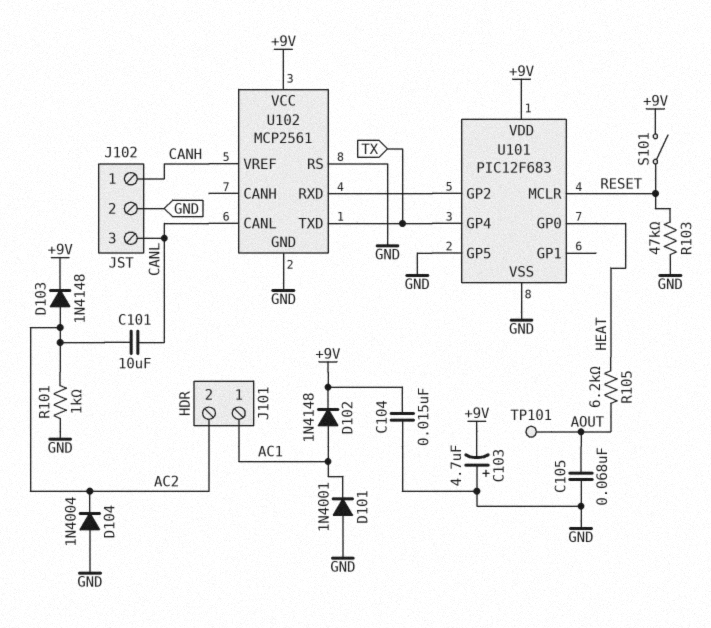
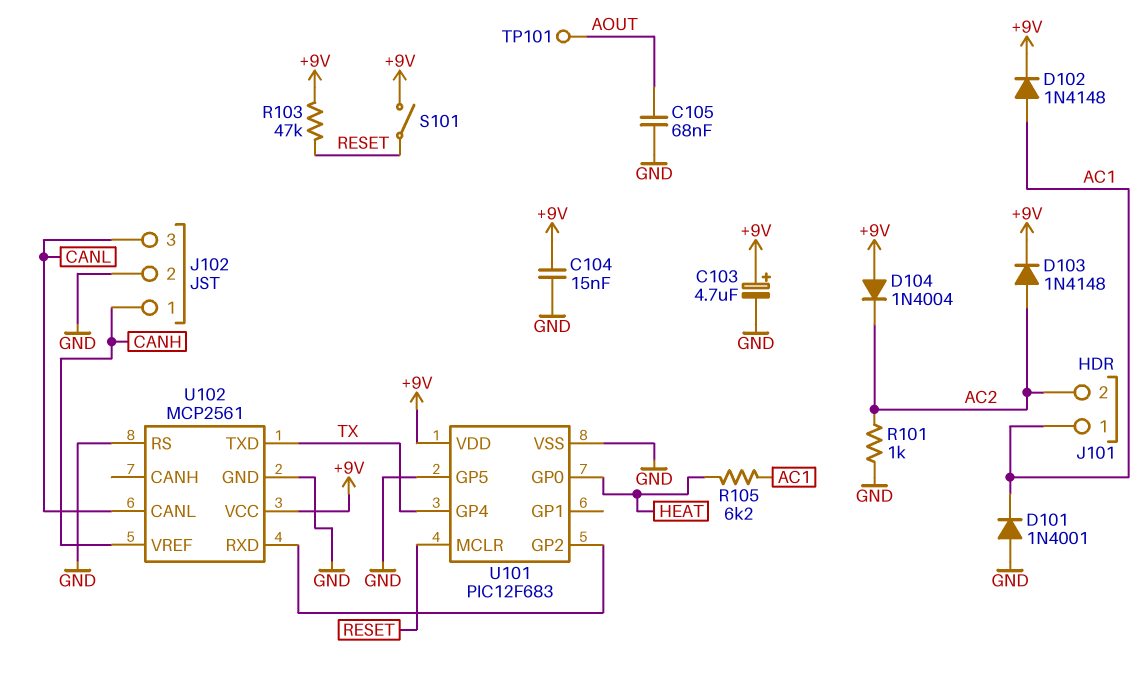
C101: 10uF (AC2, CANL) -> none
C103: 4.7uF (plus GND, minus +9V) -> 4.7uF (plus +9V, minus GND)
D104: diode 1N4004 (A GND, K AC2) -> diode 1N4004 (A +9V, K AC2)
R103: 47k (GND, RESET) -> 47k (+9V, RESET)
R105: 6.2k (AOUT, HEAT) -> 6.2k (AC1, HEAT)

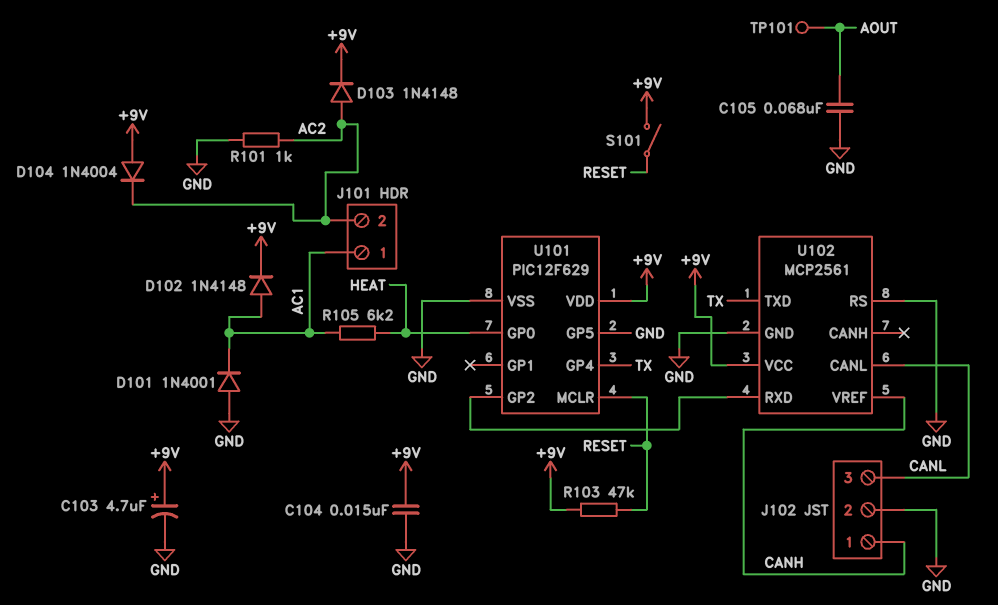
U101: PIC12F683 -> PIC12F629

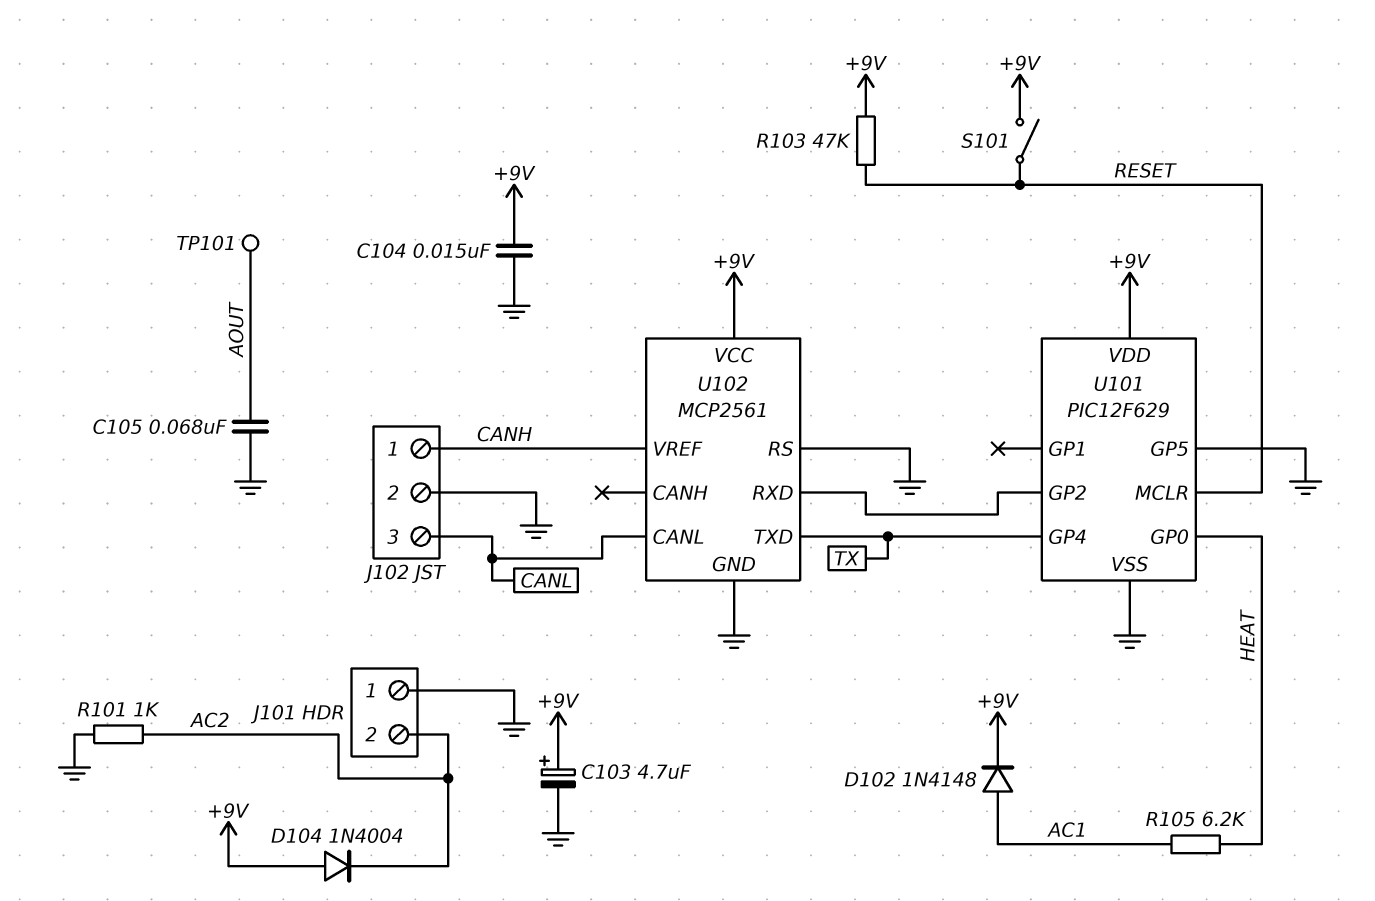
D101: diode 1N4001 (A GND, K AC1) -> none
D103: diode 1N4148 (A AC2, K +9V) -> none
J101 pin 1: AC1 -> GND

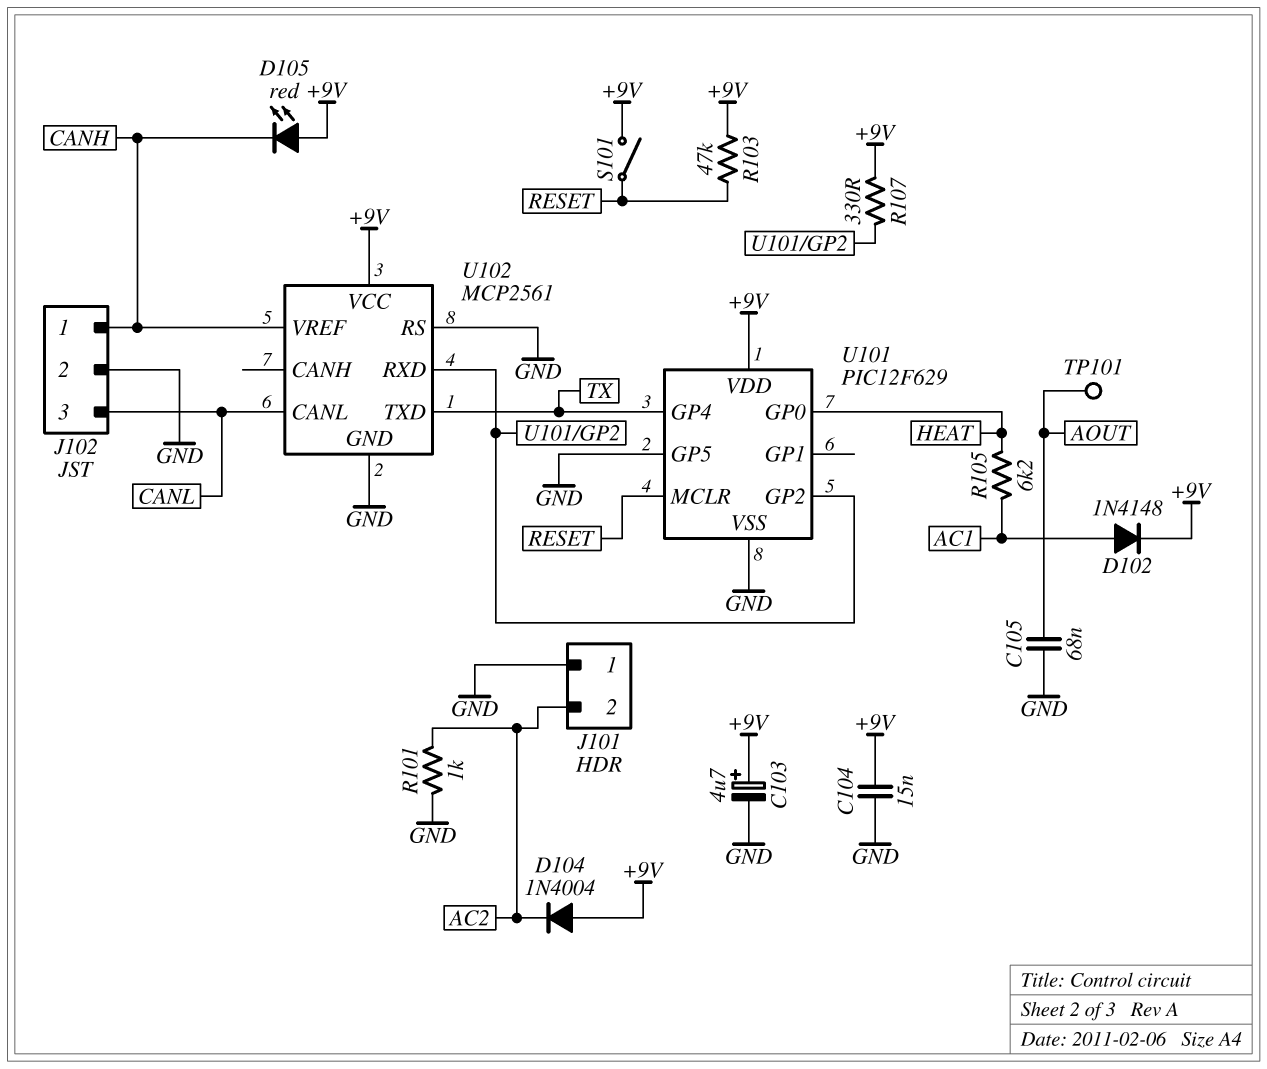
D105: none -> LED red (A +9V, K CANH)
R107: none -> 330 (+9V, U101/GP2)

